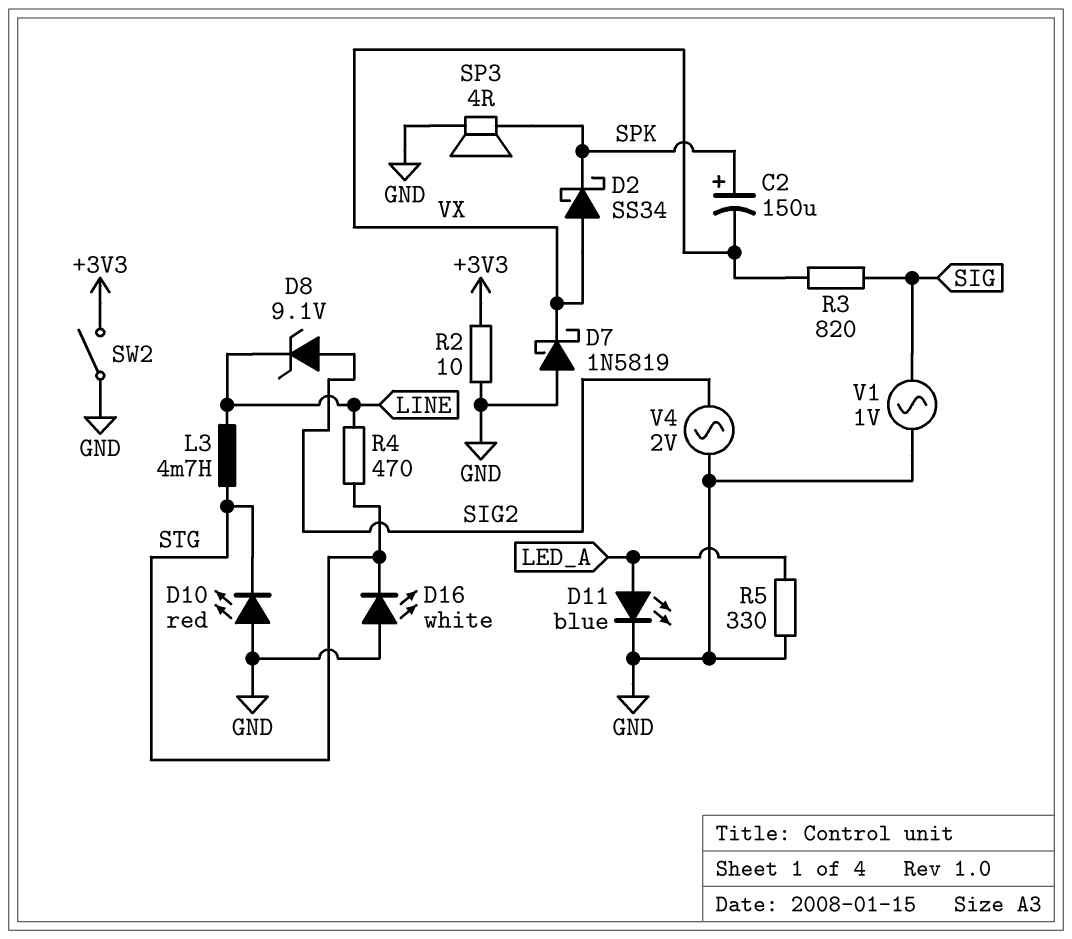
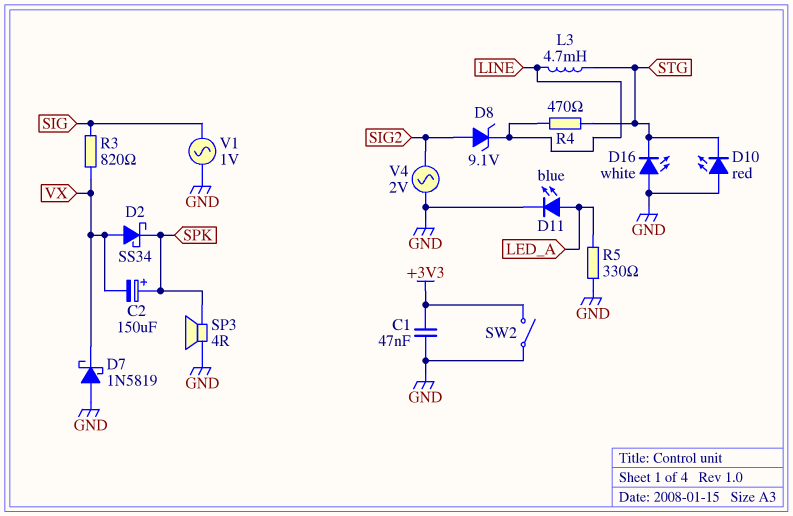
C1: none -> 47nF (+3V3, GND)
R2: 10 (+3V3, GND) -> none

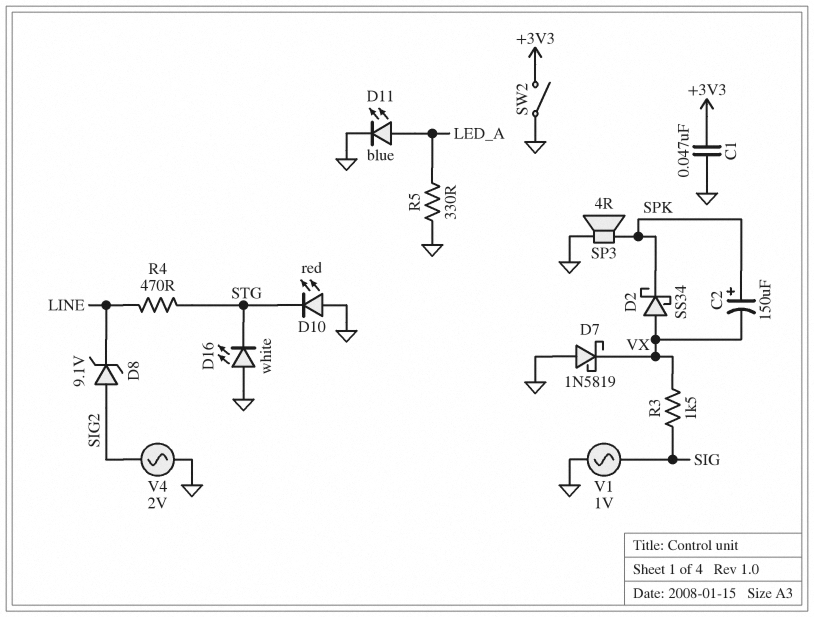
L3: 4.7mH (LINE, STG) -> none
R3: 820 (SIG, VX) -> 1.5k (SIG, VX)

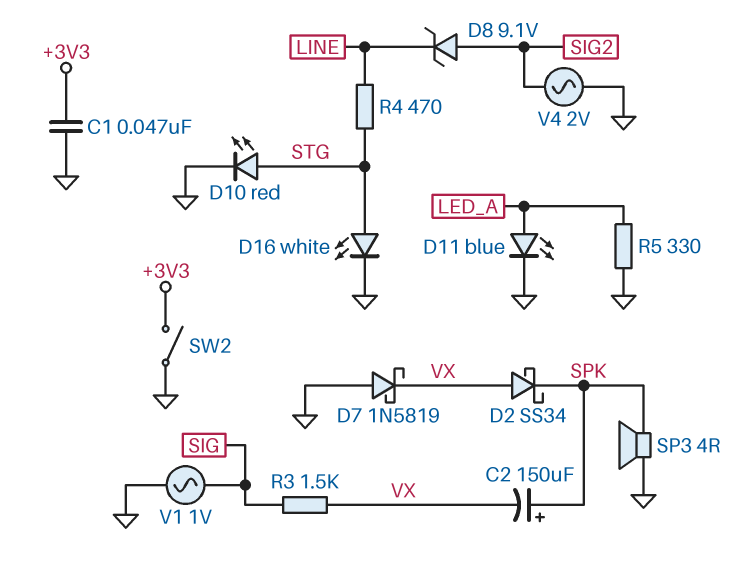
D10: LED red (A GND, K STG) -> LED red (A STG, K GND)
D16: LED white (A GND, K STG) -> LED white (A STG, K GND)

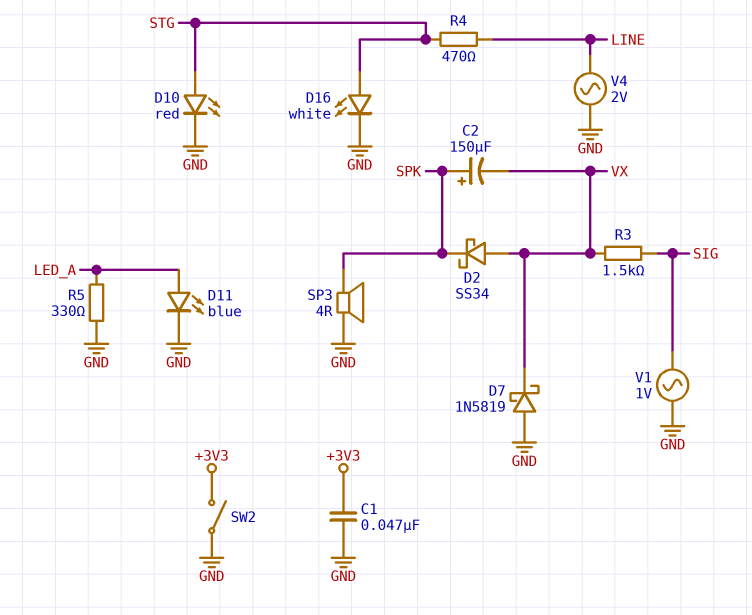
D8: zener 9.1V (A SIG2, K LINE) -> none
V4: AC 2V (GND, SIG2) -> AC 2V (GND, LINE)

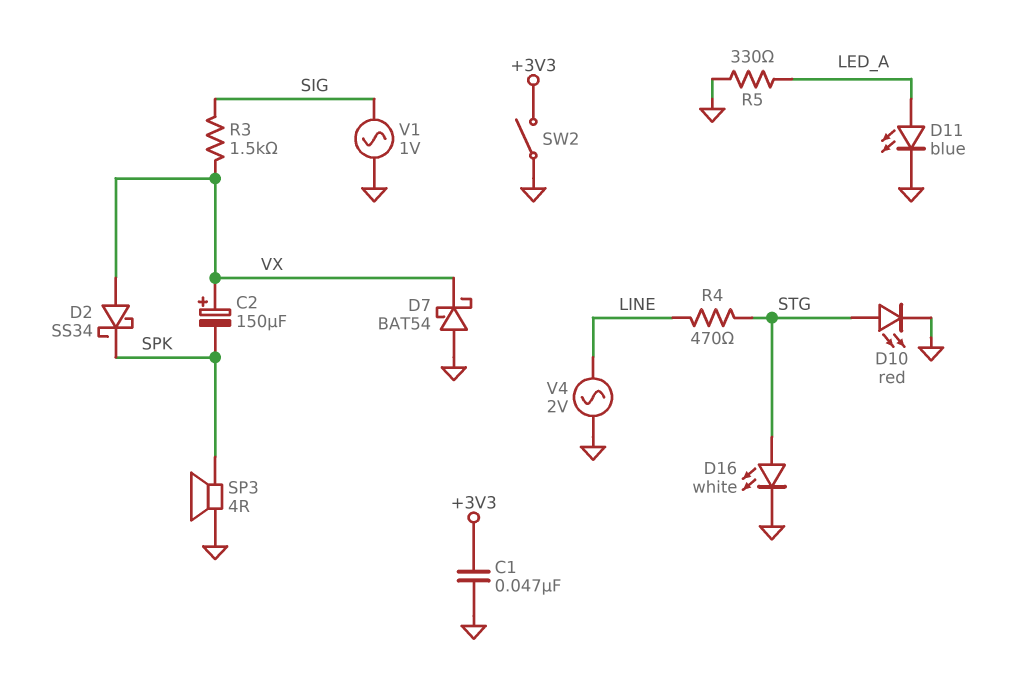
C2: 150uF (plus SPK, minus VX) -> 150uF (plus VX, minus SPK)
D7: schottky 1N5819 (A GND, K VX) -> schottky BAT54 (A GND, K VX)

